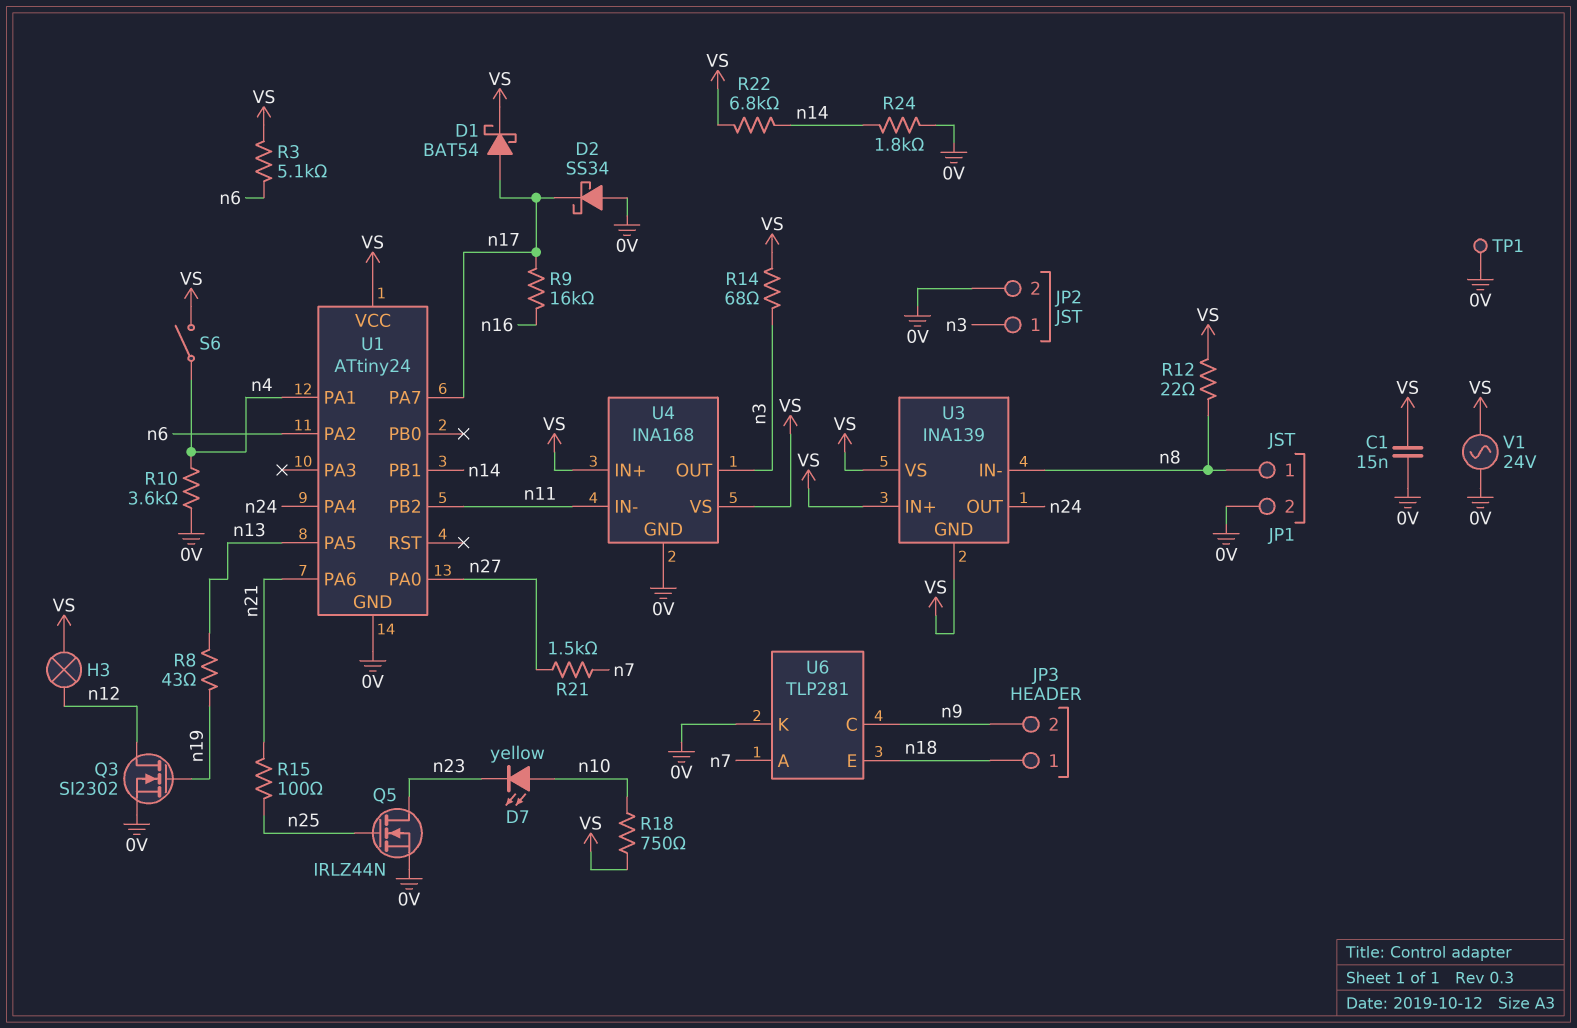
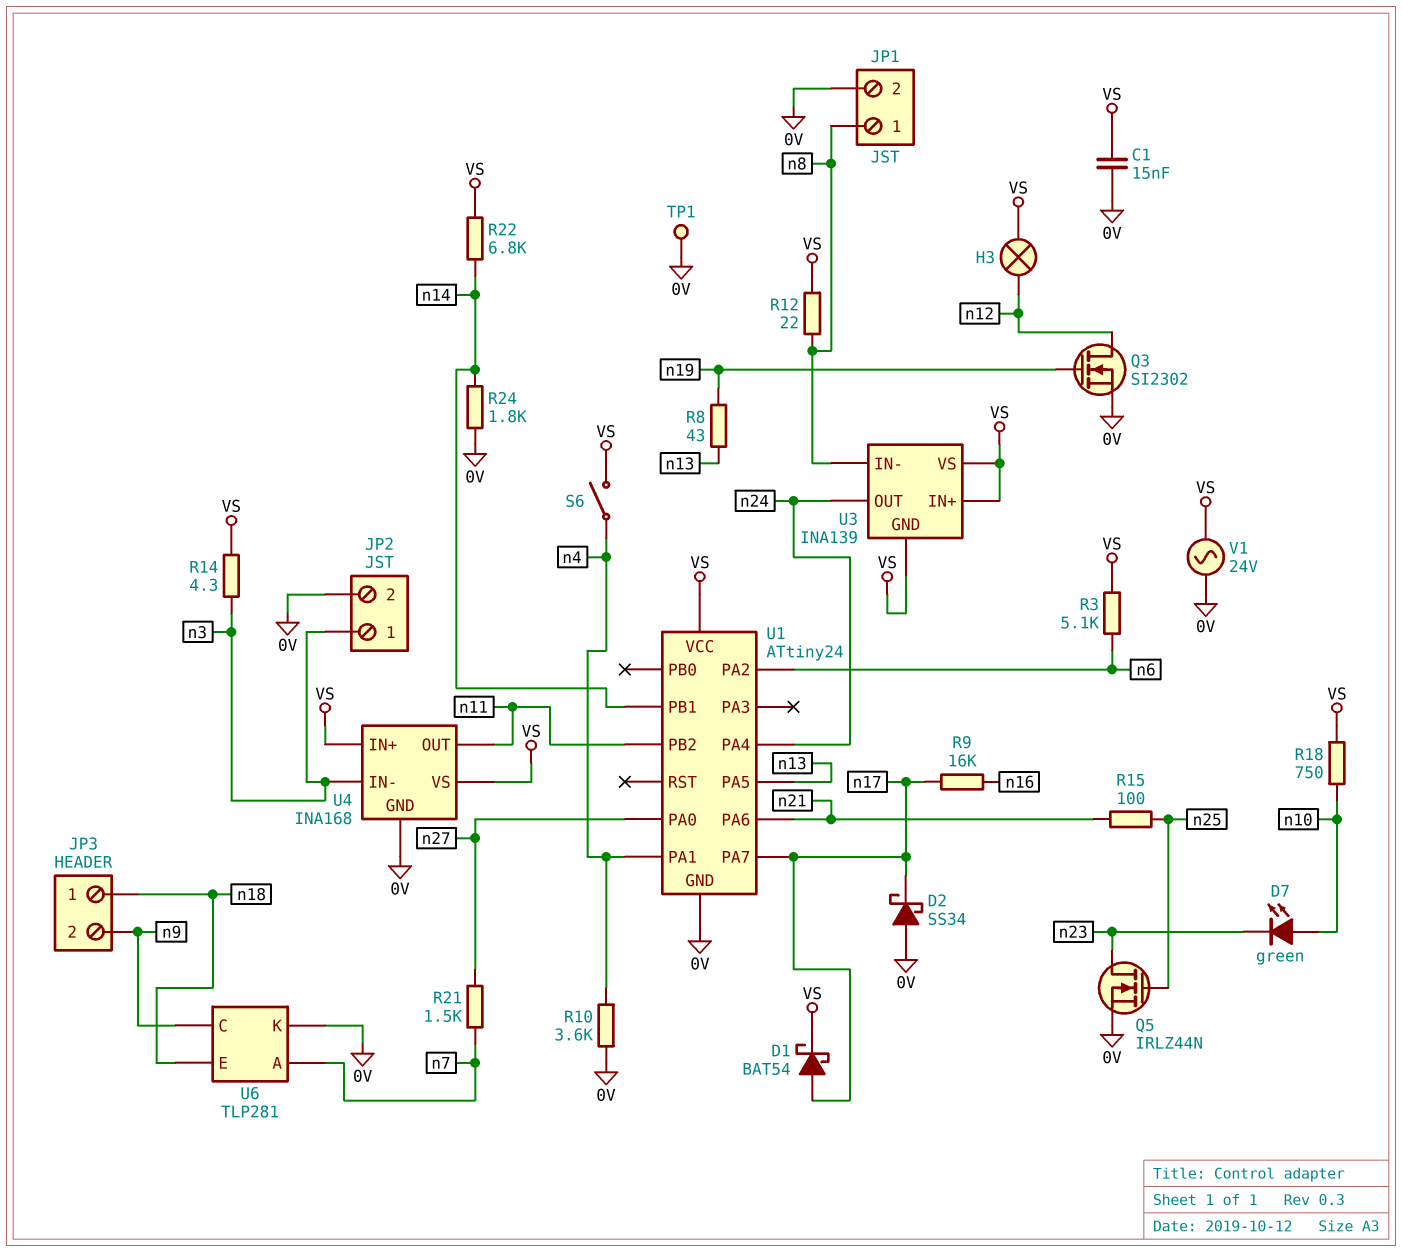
D7: LED yellow (A n10, K n23) -> LED green (A n10, K n23)
R14: 68 (VS, n3) -> 4.3 (VS, n3)
U4 pin IN-: n11 -> n3
U4 pin OUT: n3 -> n11

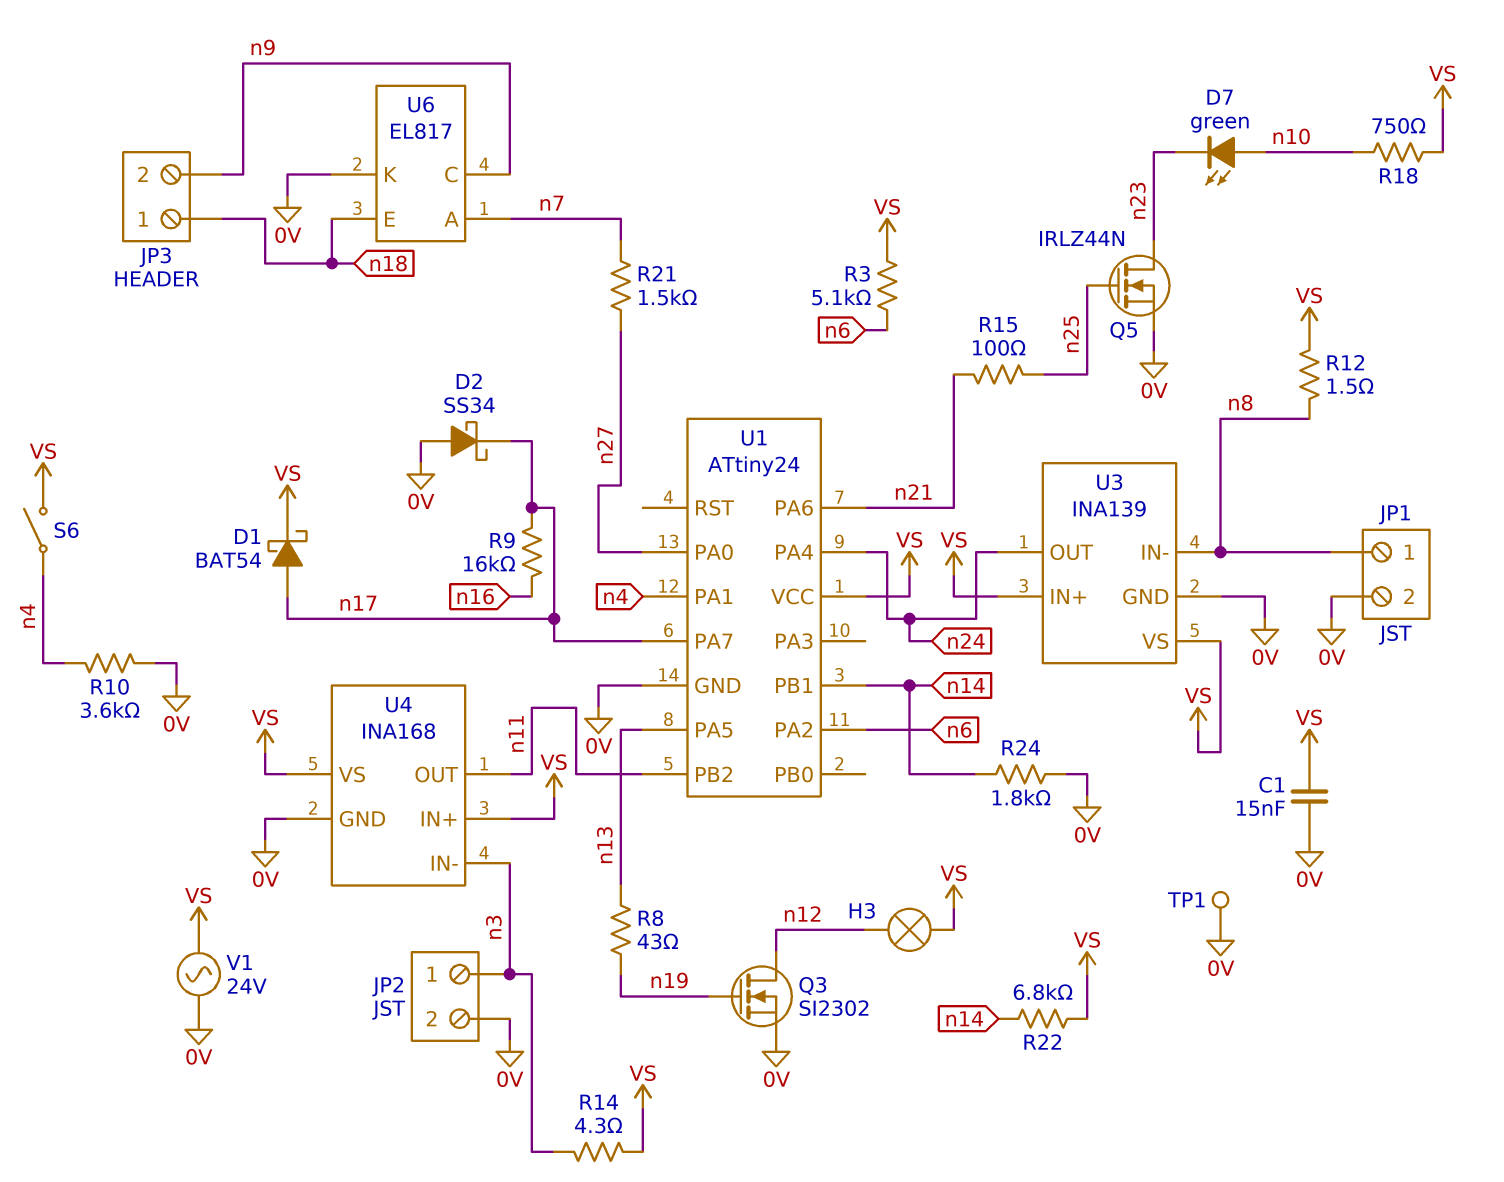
R12: 22 (VS, n8) -> 1.5 (VS, n8)
U3 pin GND: VS -> 0V
U6: TLP281 -> EL817

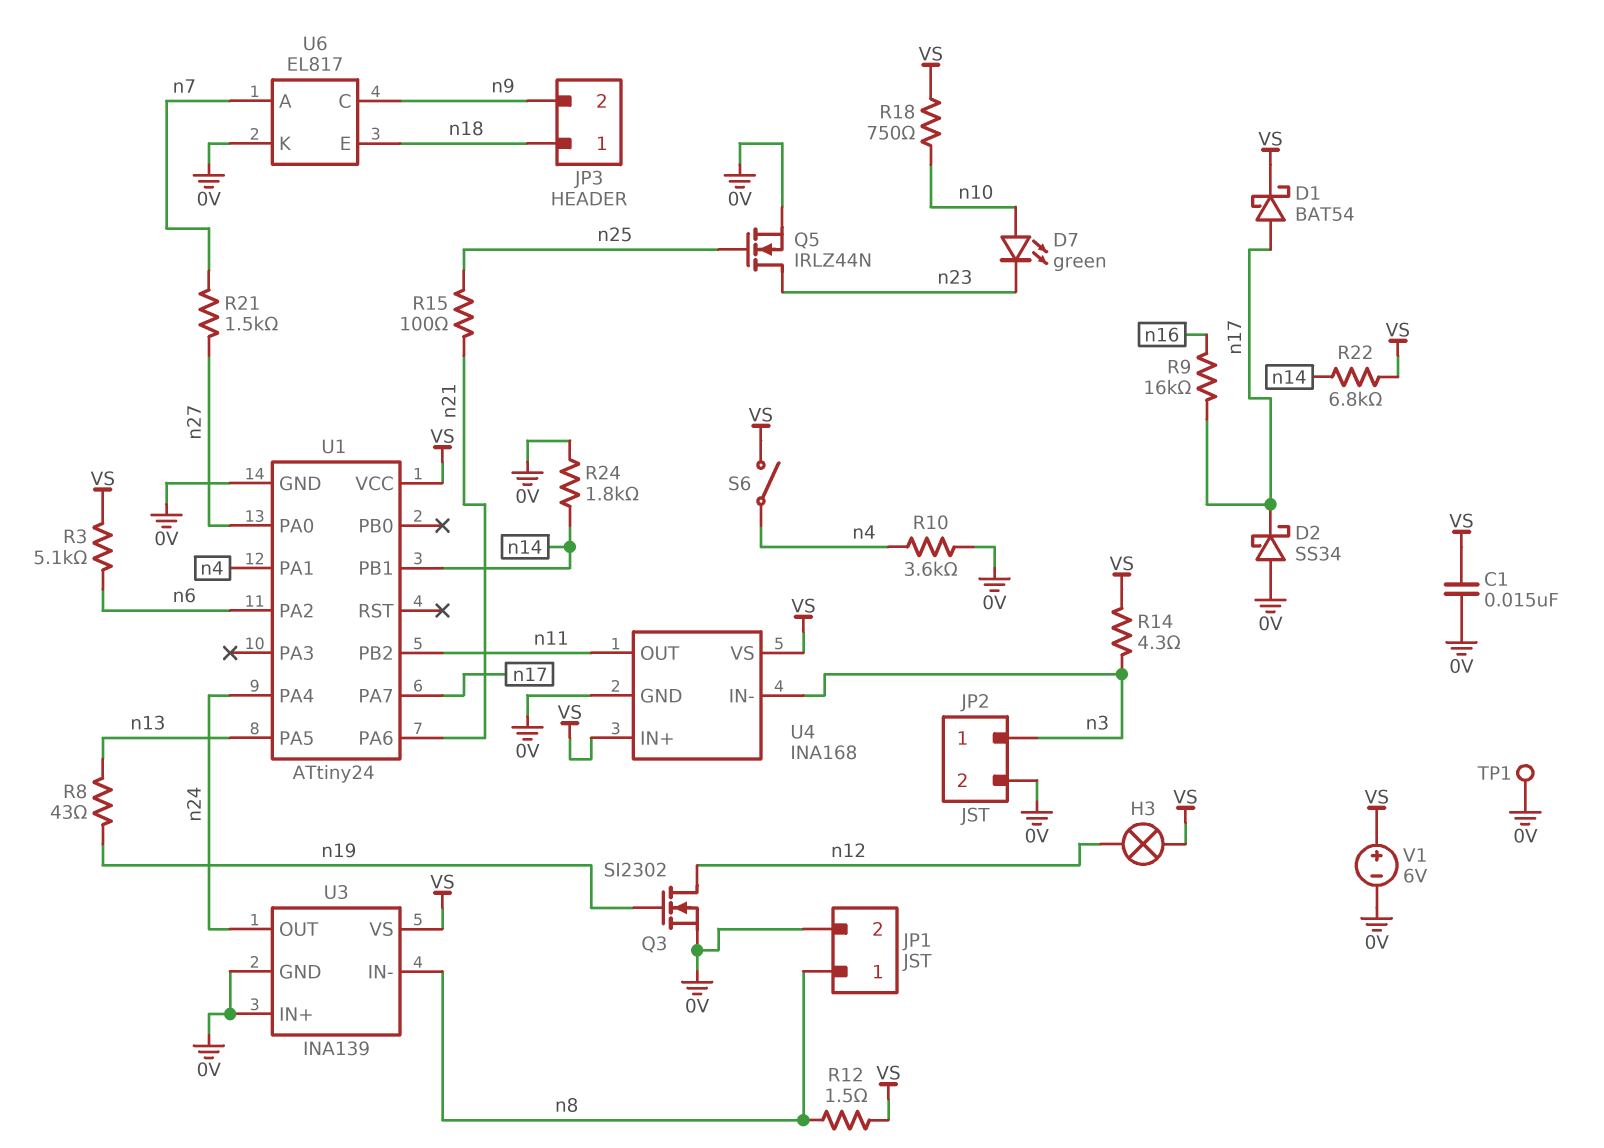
U3 pin IN+: VS -> 0V
V1: AC 24V (0V, VS) -> 6V (plus VS, minus 0V)

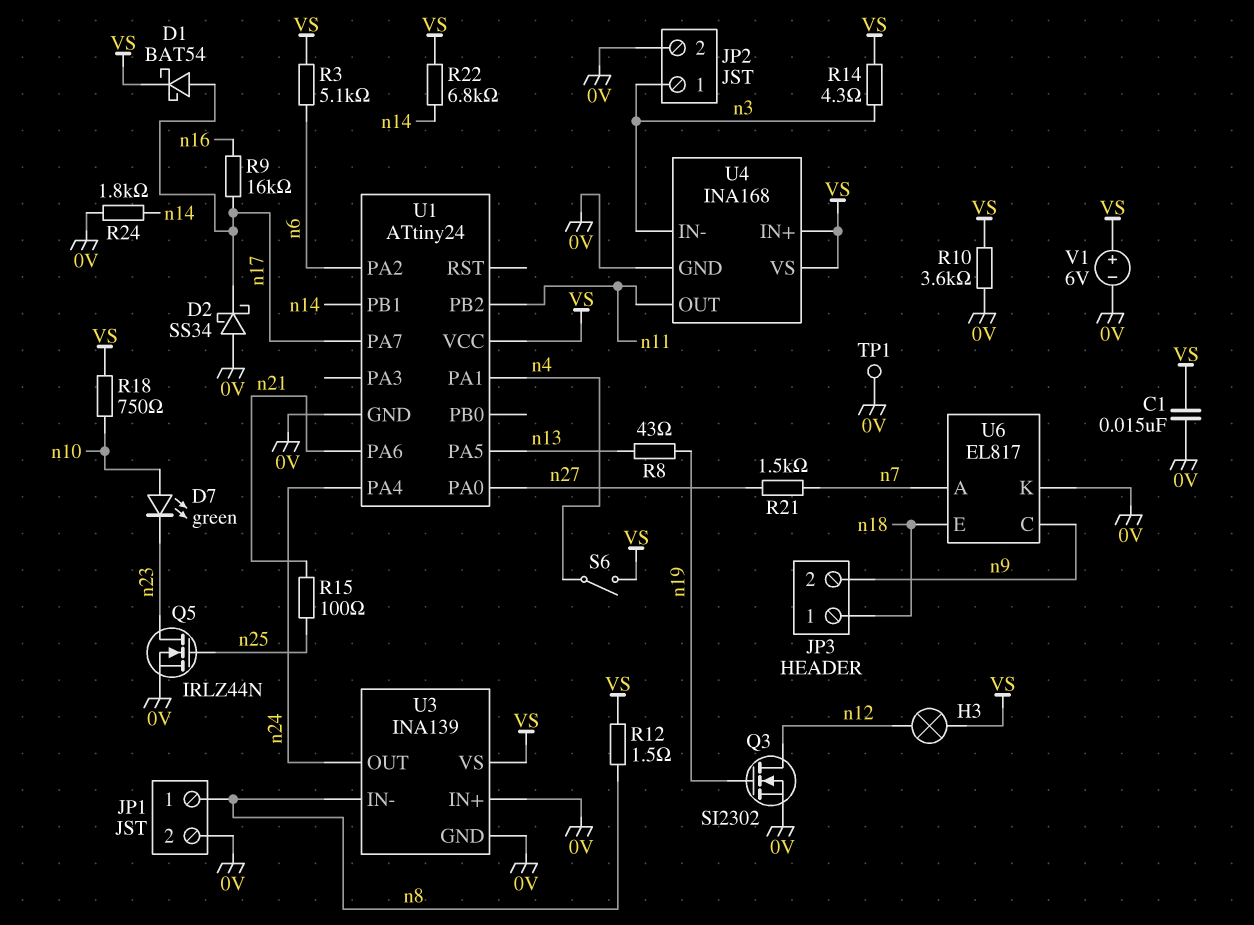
R10: 3.6k (0V, n4) -> 3.6k (0V, VS)

